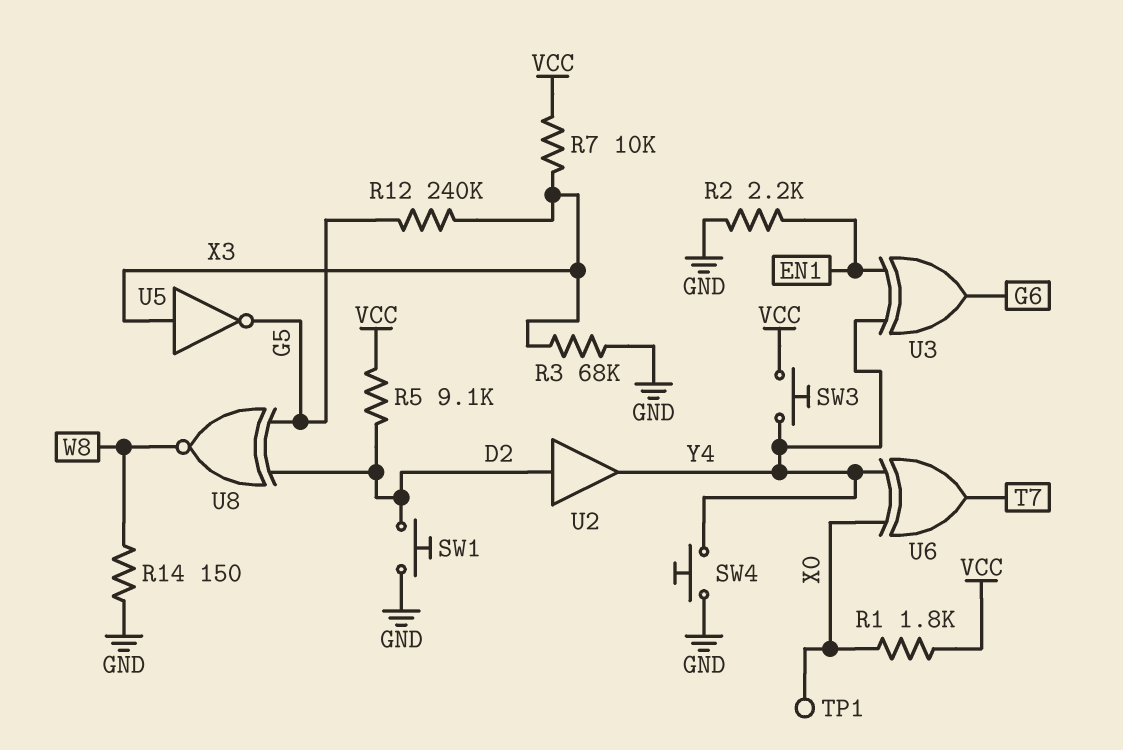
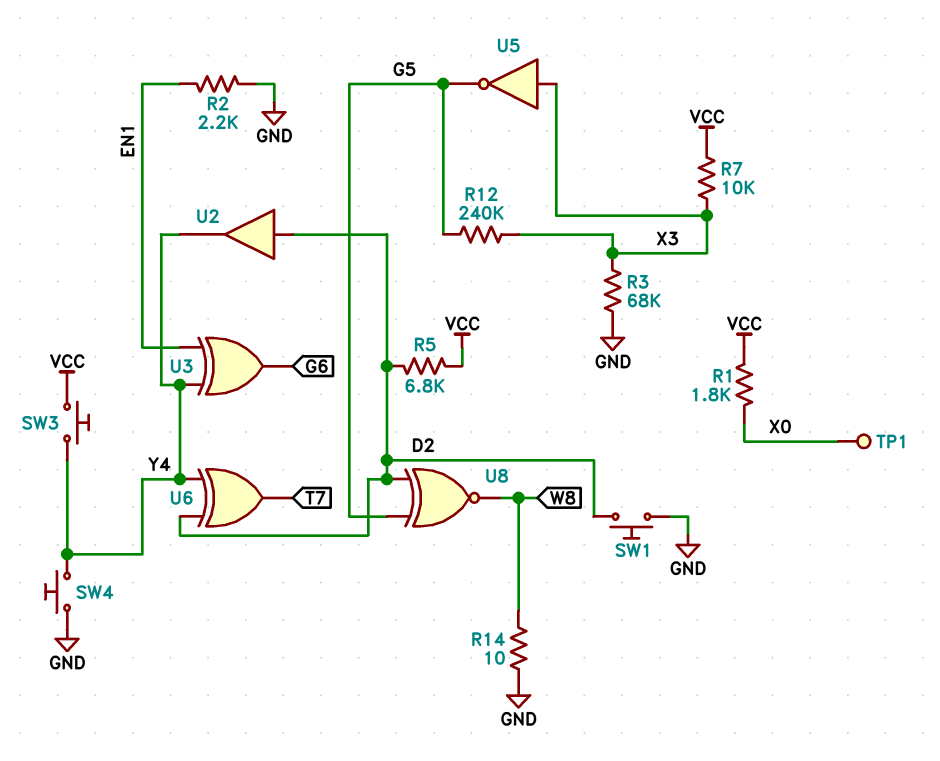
R5: 9.1k (D2, VCC) -> 6.8k (D2, VCC)
R14: 150 (GND, W8) -> 10 (GND, W8)
U6: XOR (in X0, in Y4, out T7) -> XOR (in D2, in Y4, out T7)

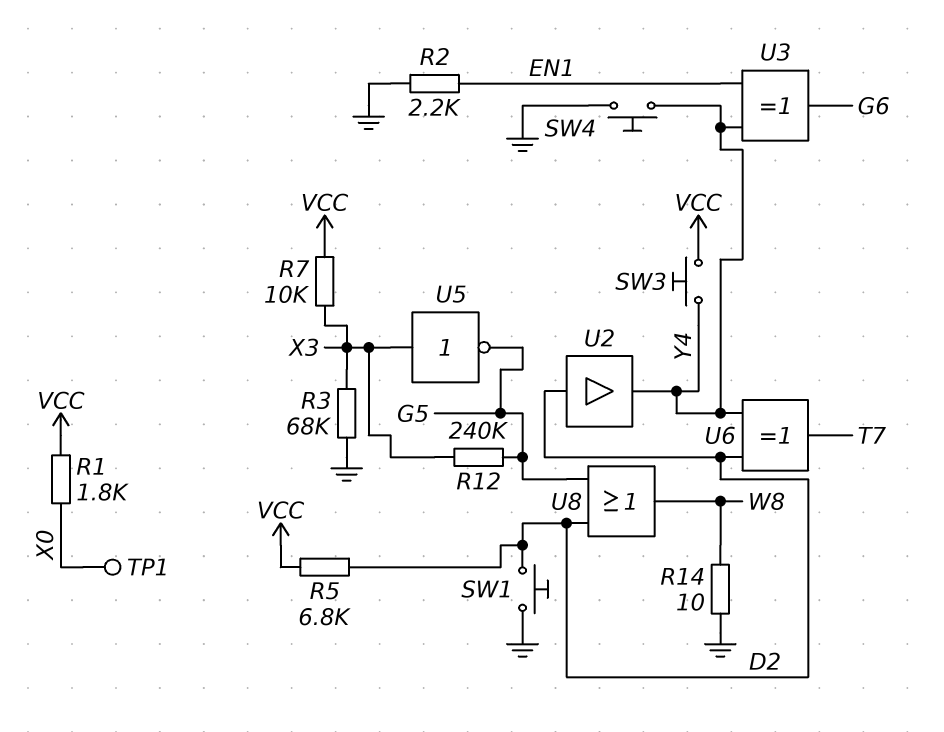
U8: XNOR (in D2, in G5, out W8) -> OR (in D2, in G5, out W8)

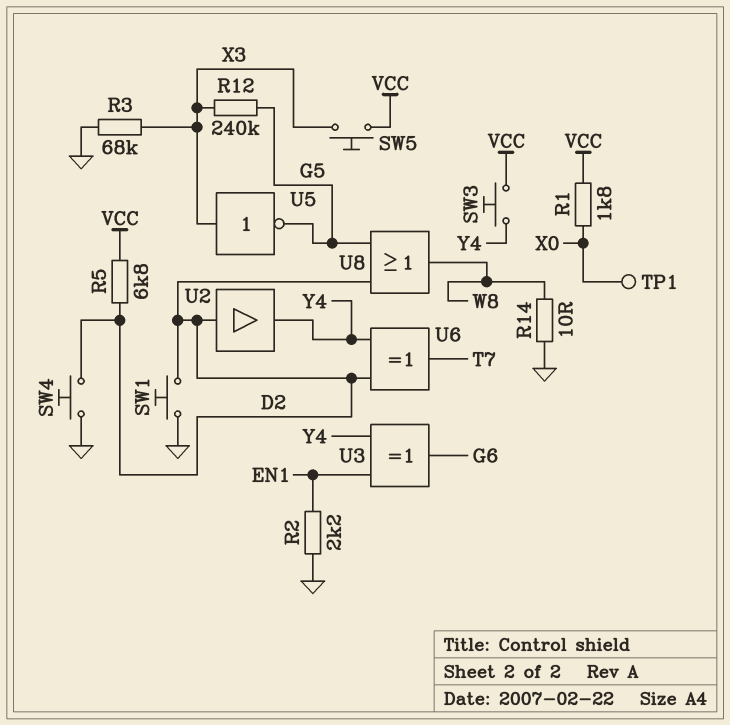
R7: 10k (VCC, X3) -> none
SW4: button (GND, Y4) -> button (D2, GND)
SW5: none -> button (VCC, X3)

